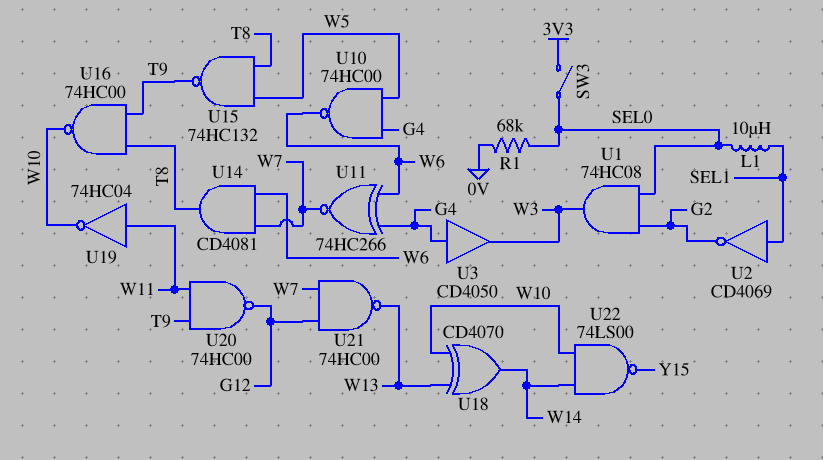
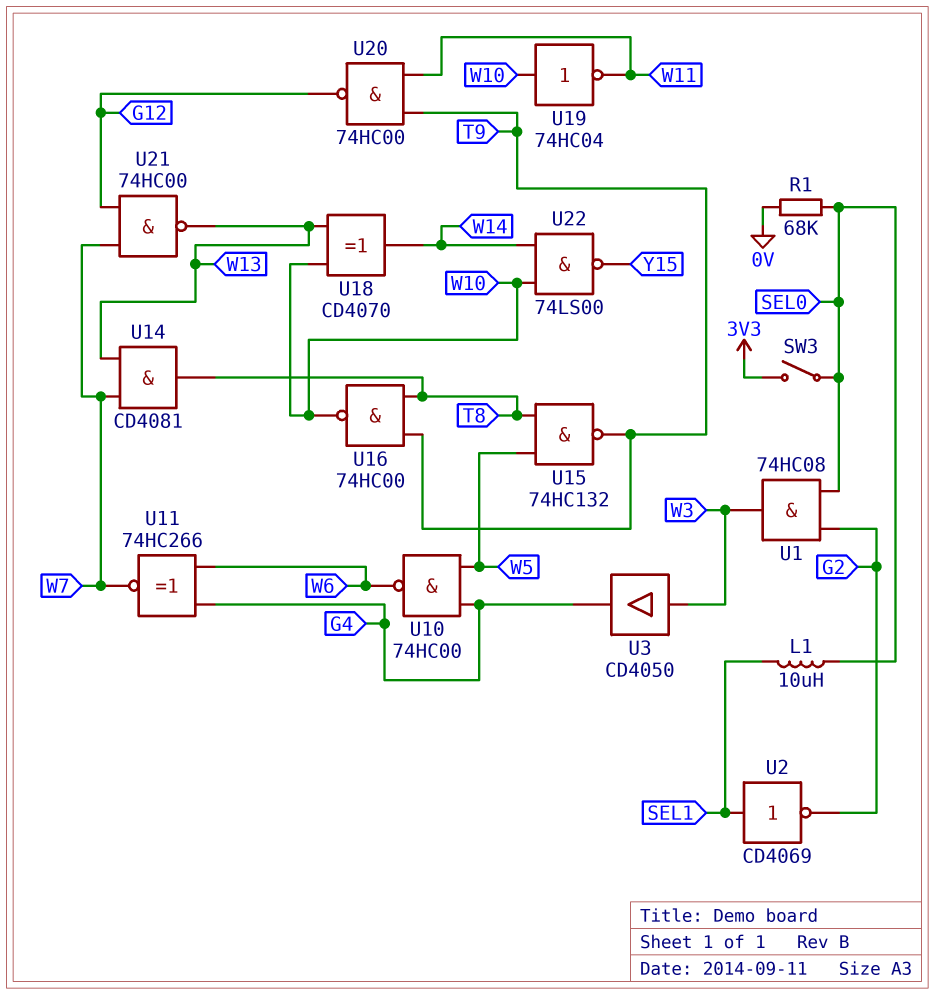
U3: buffer CD4050 (in G4, out W3) -> buffer CD4050 (in W3, out G4)
U14: AND CD4081 (in W6, in W7, out T8) -> AND CD4081 (in W7, in W13, out T8)
U19: NOT 74HC04 (in W11, out W10) -> NOT 74HC04 (in W10, out W11)

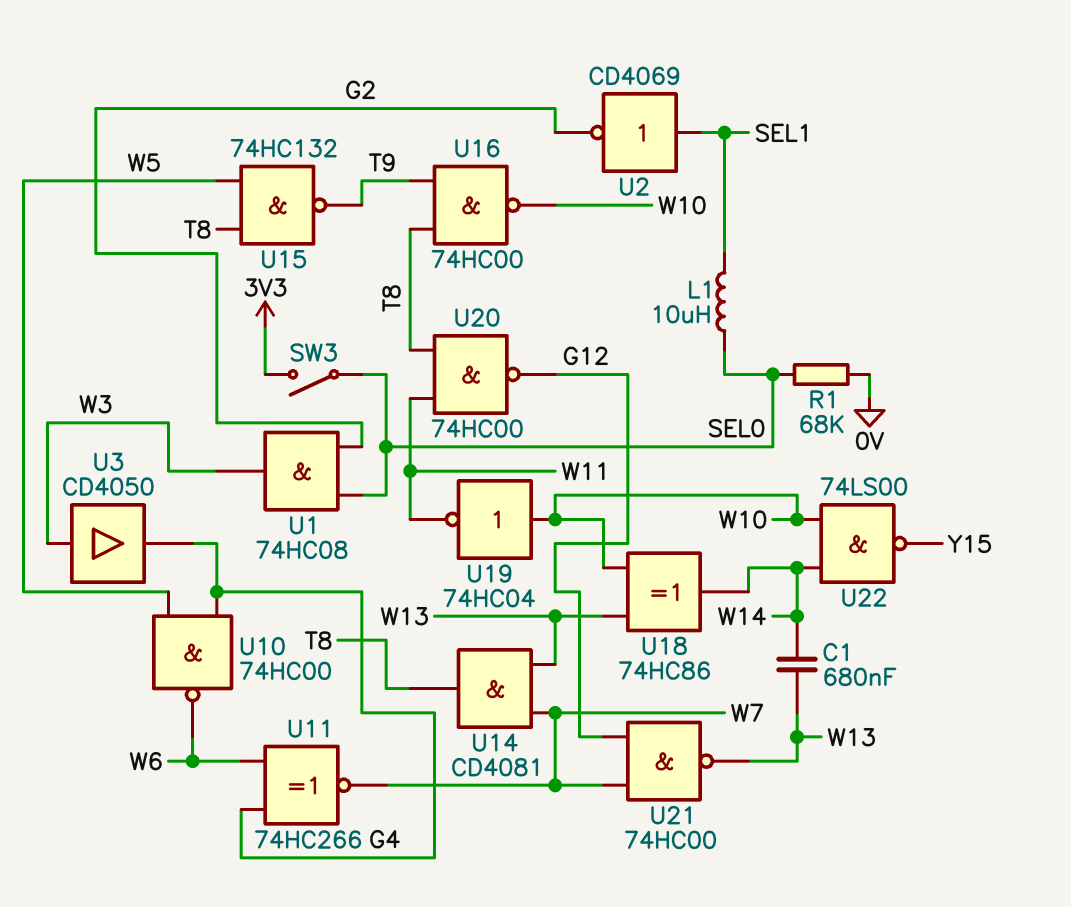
C1: none -> 680nF (W13, W14)
U18: XOR CD4070 (in W10, in W13, out W14) -> XOR 74HC86 (in W10, in W13, out W14)
U20: NAND 74HC00 (in T9, in W11, out G12) -> NAND 74HC00 (in T8, in W11, out G12)

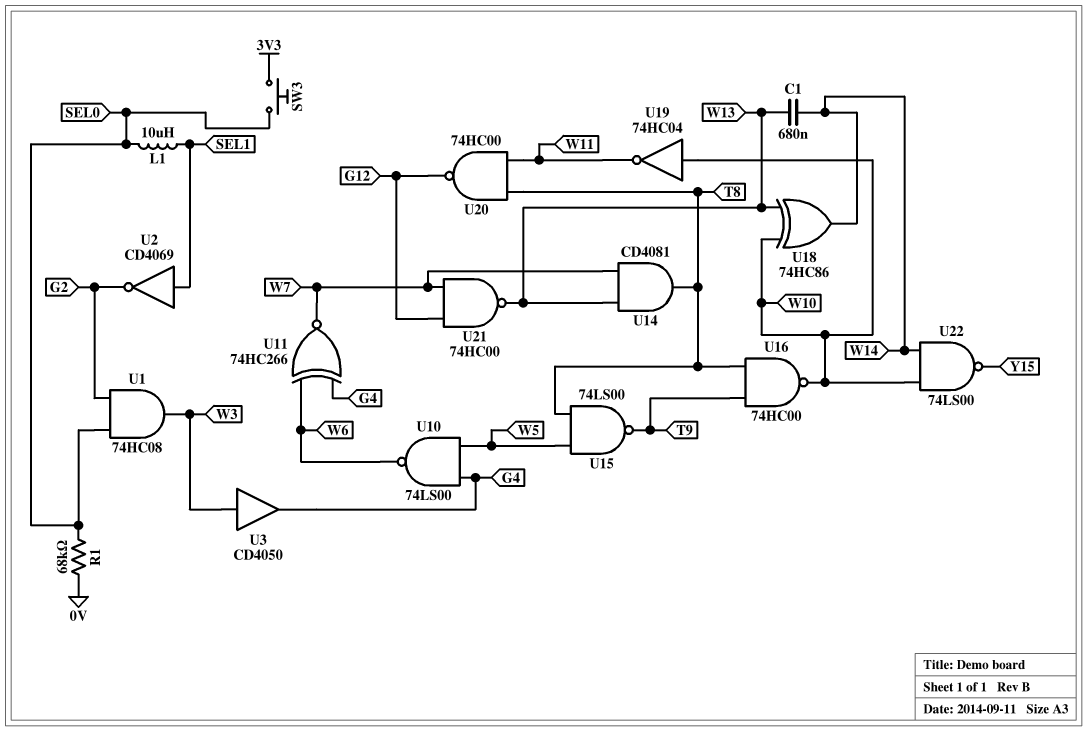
SW3: switch (3V3, SEL0) -> button (3V3, SEL0)
U10: NAND 74HC00 (in G4, in W5, out W6) -> NAND 74LS00 (in G4, in W5, out W6)
U15: NAND 74HC132 (in T8, in W5, out T9) -> NAND 74LS00 (in T8, in W5, out T9)

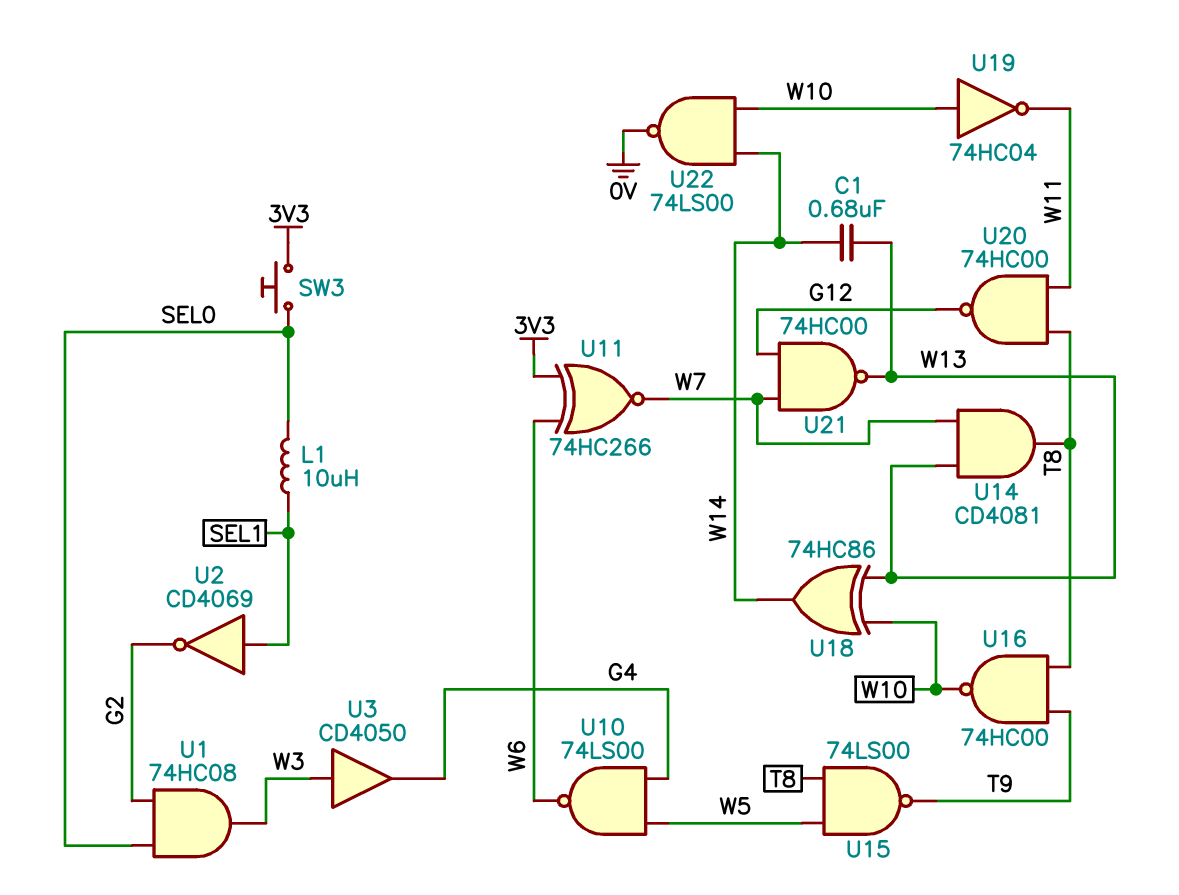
R1: 68k (0V, SEL0) -> none
U11: XNOR 74HC266 (in G4, in W6, out W7) -> XNOR 74HC266 (in 3V3, in W6, out W7)
U22: NAND 74LS00 (in W10, in W14, out Y15) -> NAND 74LS00 (in W10, in W14, out 0V)

